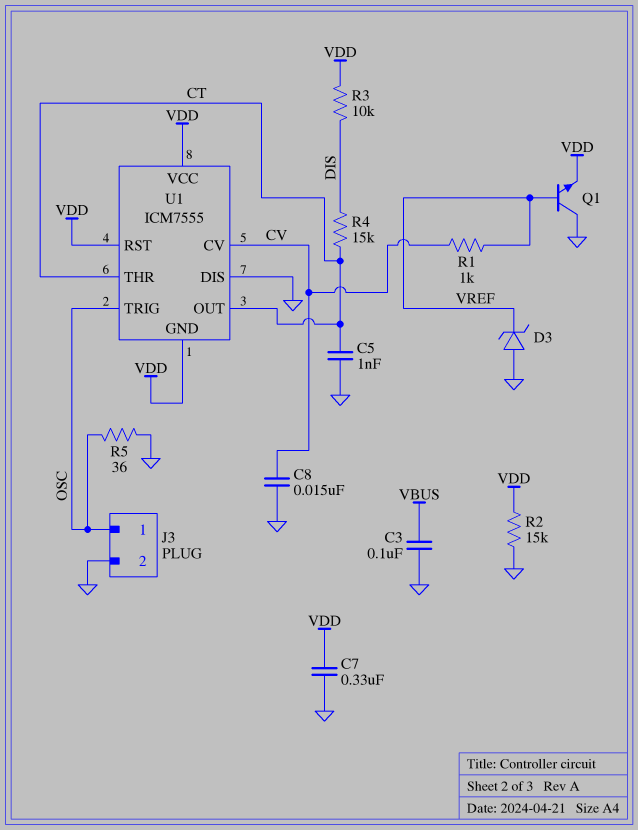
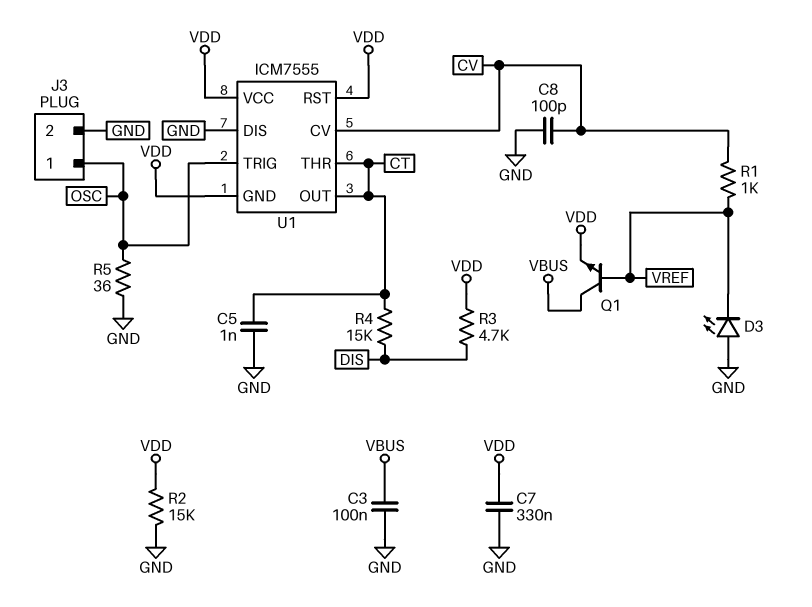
C8: 15nF (CV, GND) -> 100pF (CV, GND)
D3: zener (A GND, K VREF) -> LED (A GND, K VREF)
Q1: NPN (B VREF, C GND, E VDD) -> NPN (B VREF, C VBUS, E VDD)
R3: 10k (DIS, VDD) -> 4.7k (DIS, VDD)

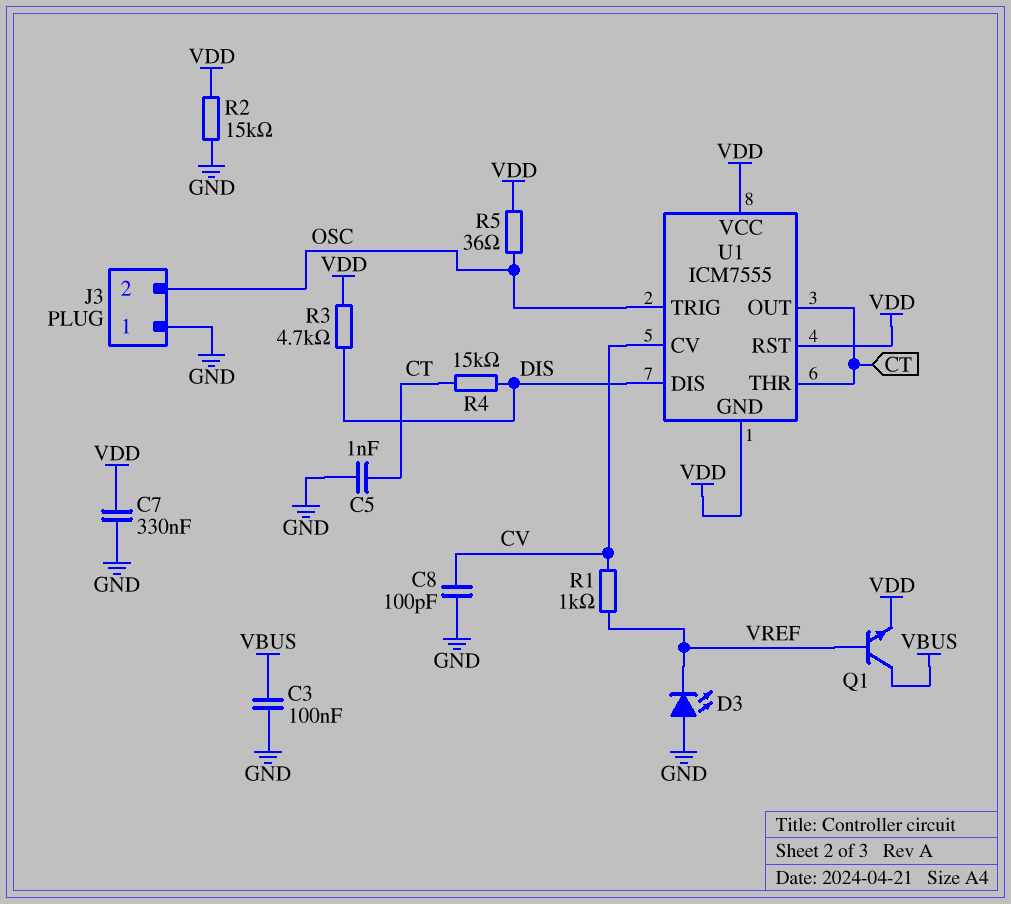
J3 pin 1: OSC -> GND
J3 pin 2: GND -> OSC
R5: 36 (GND, OSC) -> 36 (OSC, VDD)
U1 pin DIS: GND -> DIS

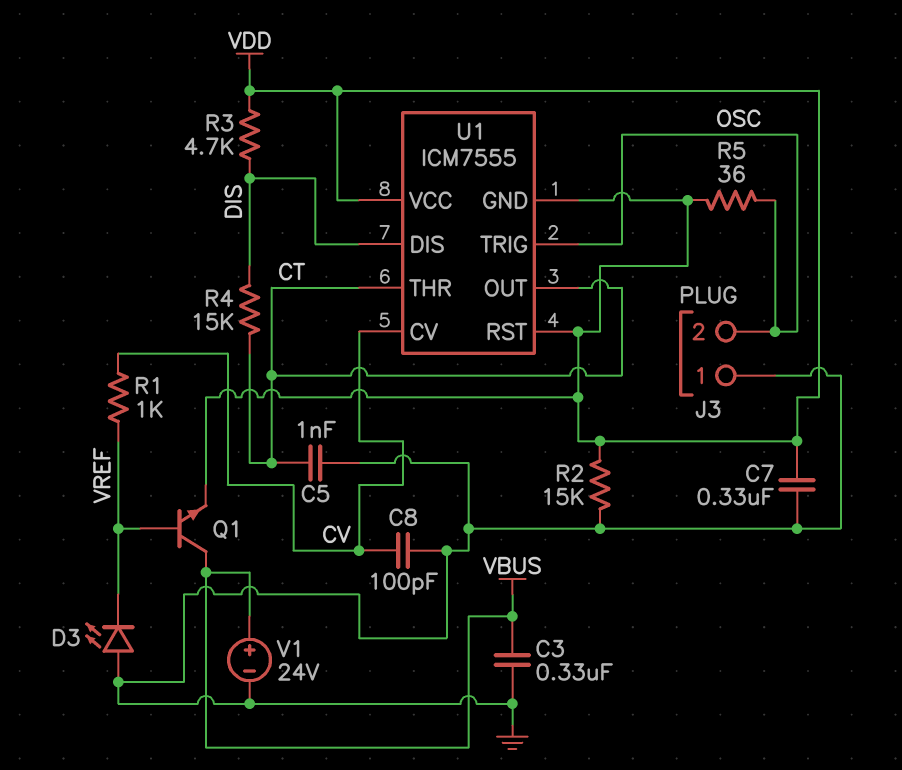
C3: 100nF (GND, VBUS) -> 330nF (GND, VBUS)
V1: none -> 24V (plus VBUS, minus GND)

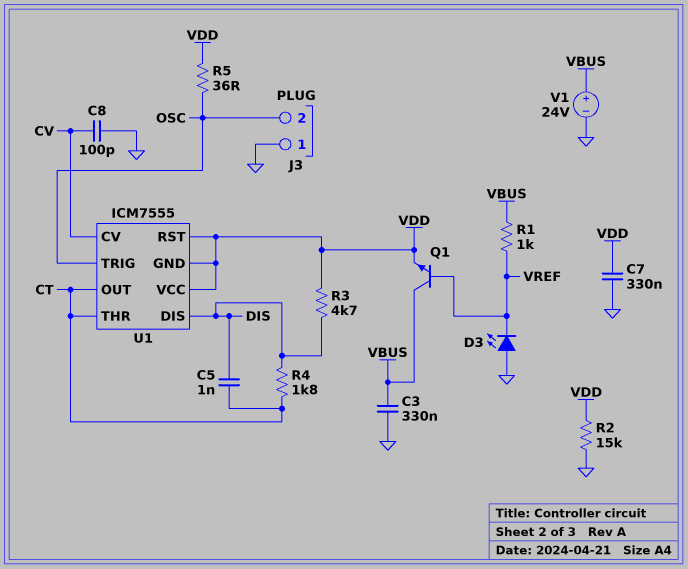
C5: 1nF (CT, GND) -> 1nF (CT, DIS)
R1: 1k (CV, VREF) -> 1k (VBUS, VREF)
R4: 15k (CT, DIS) -> 1.8k (CT, DIS)

